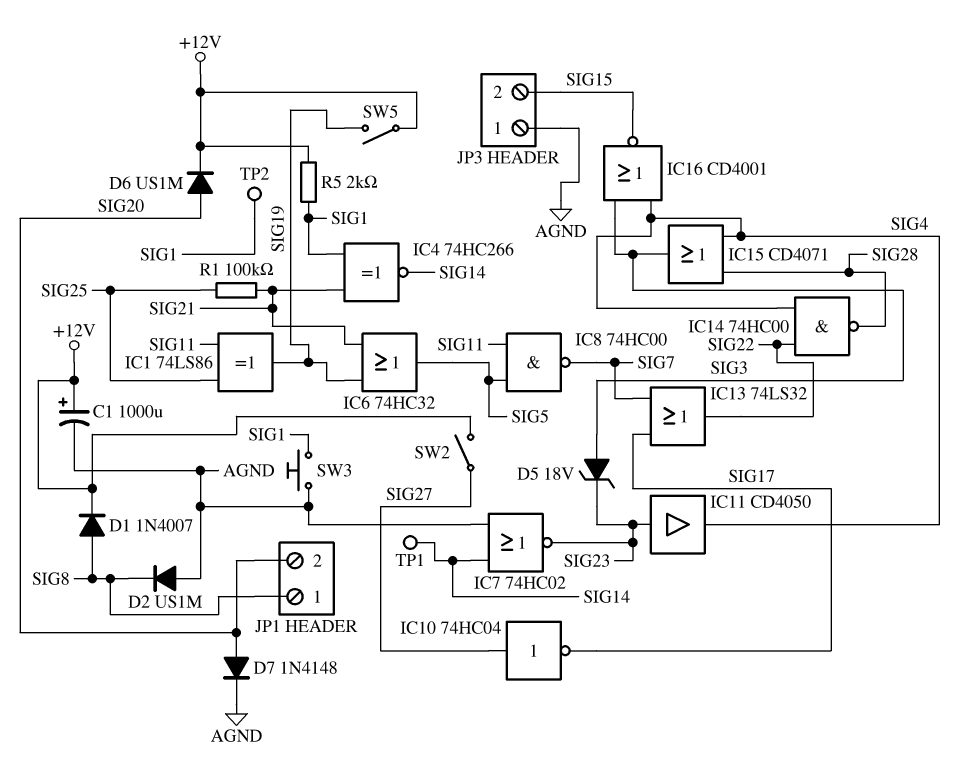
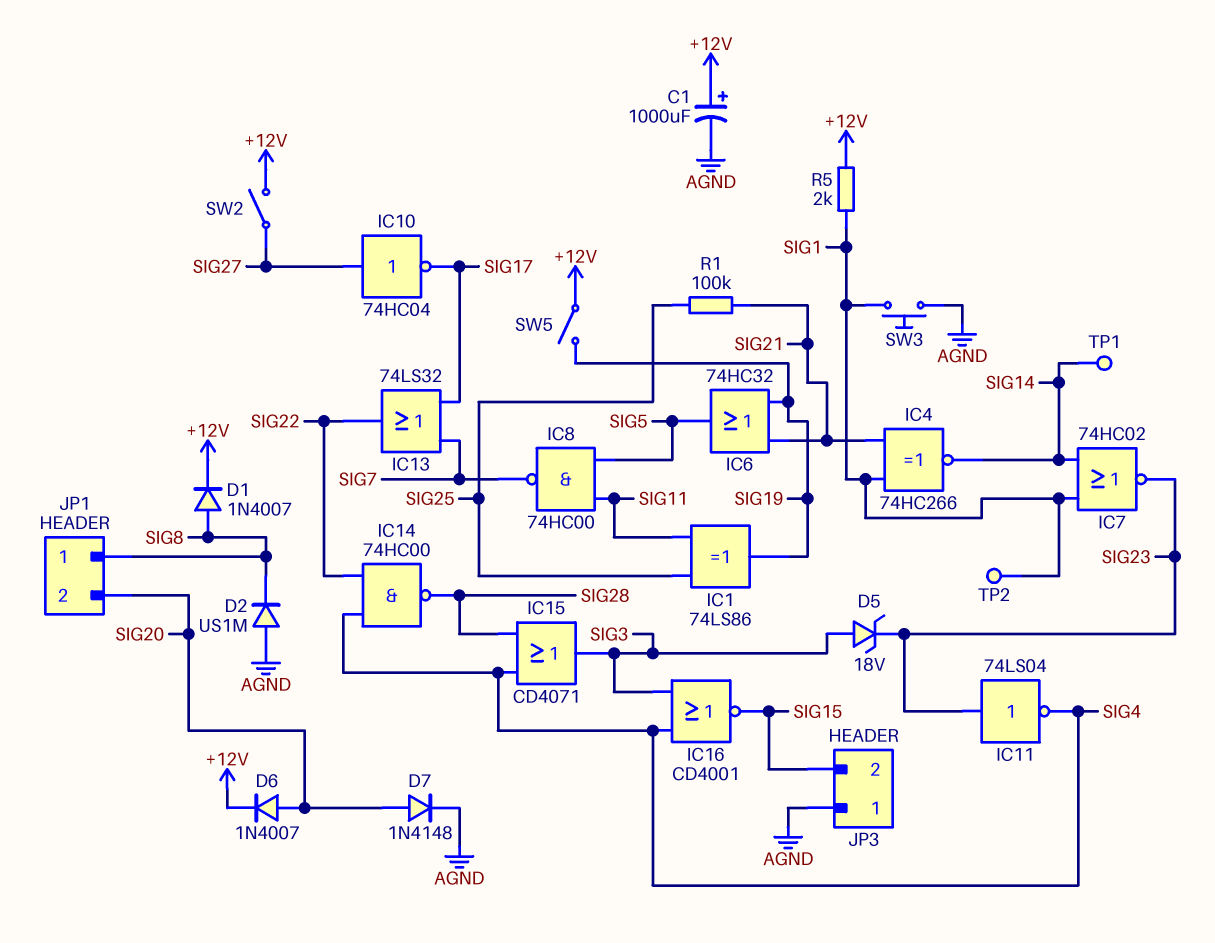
D6: diode US1M (A SIG20, K +12V) -> diode 1N4007 (A SIG20, K +12V)
IC7: NOR 74HC02 (in AGND, in SIG14, out SIG23) -> NOR 74HC02 (in SIG1, in SIG14, out SIG23)
IC11: buffer CD4050 (in SIG23, out SIG4) -> NOT 74LS04 (in SIG23, out SIG4)

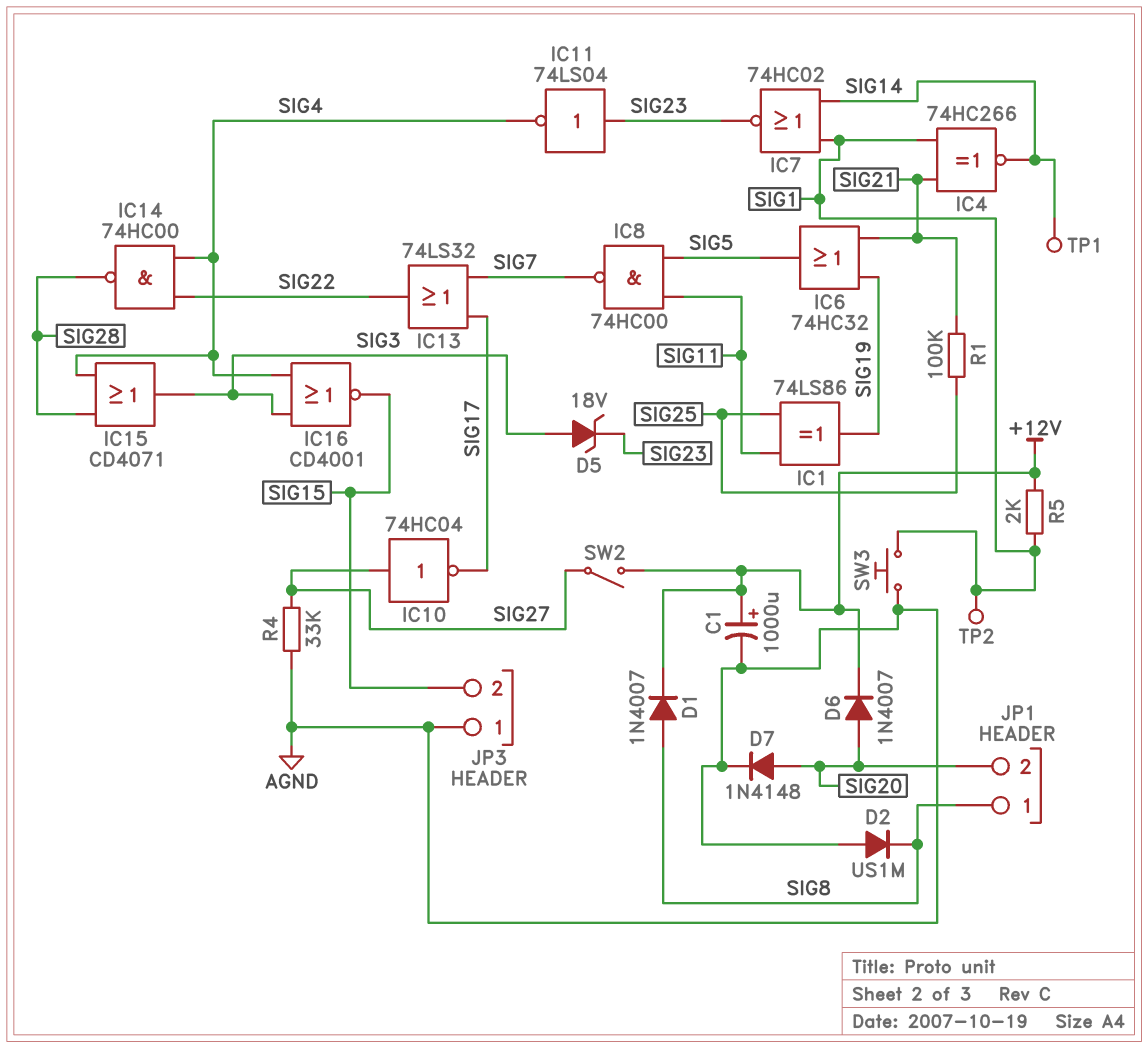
R4: none -> 33k (AGND, SIG27)
SW5: switch (+12V, SIG19) -> none

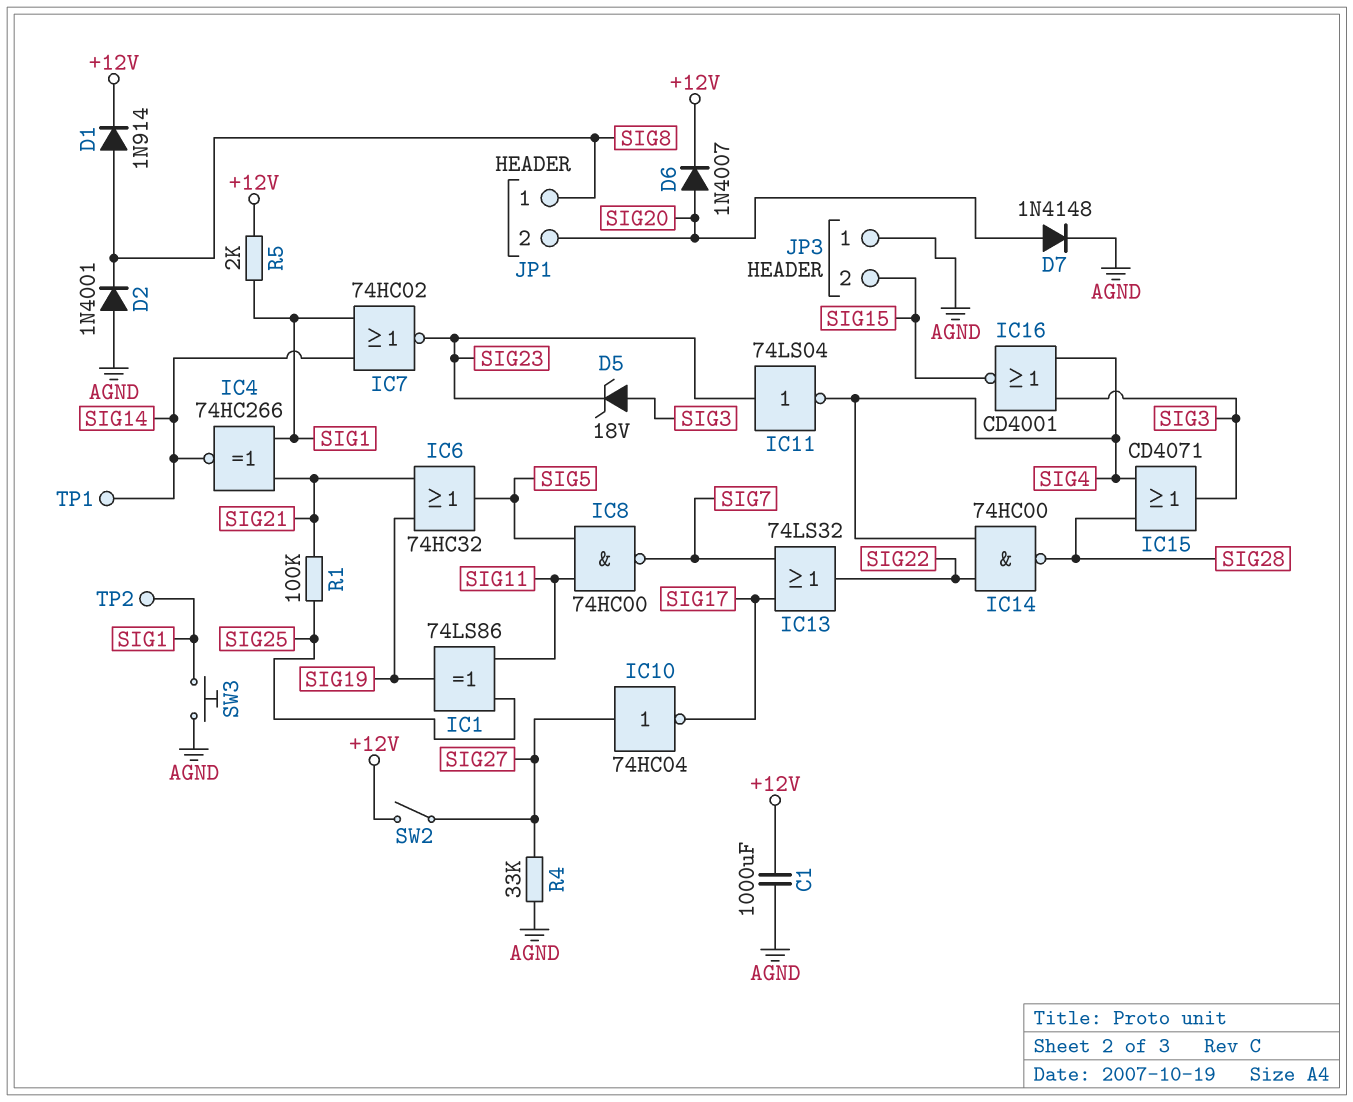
C1: 1000uF (plus +12V, minus AGND) -> 1000uF (+12V, AGND)
D1: diode 1N4007 (A SIG8, K +12V) -> diode 1N914 (A SIG8, K +12V)
D2: diode US1M (A AGND, K SIG8) -> diode 1N4001 (A AGND, K SIG8)

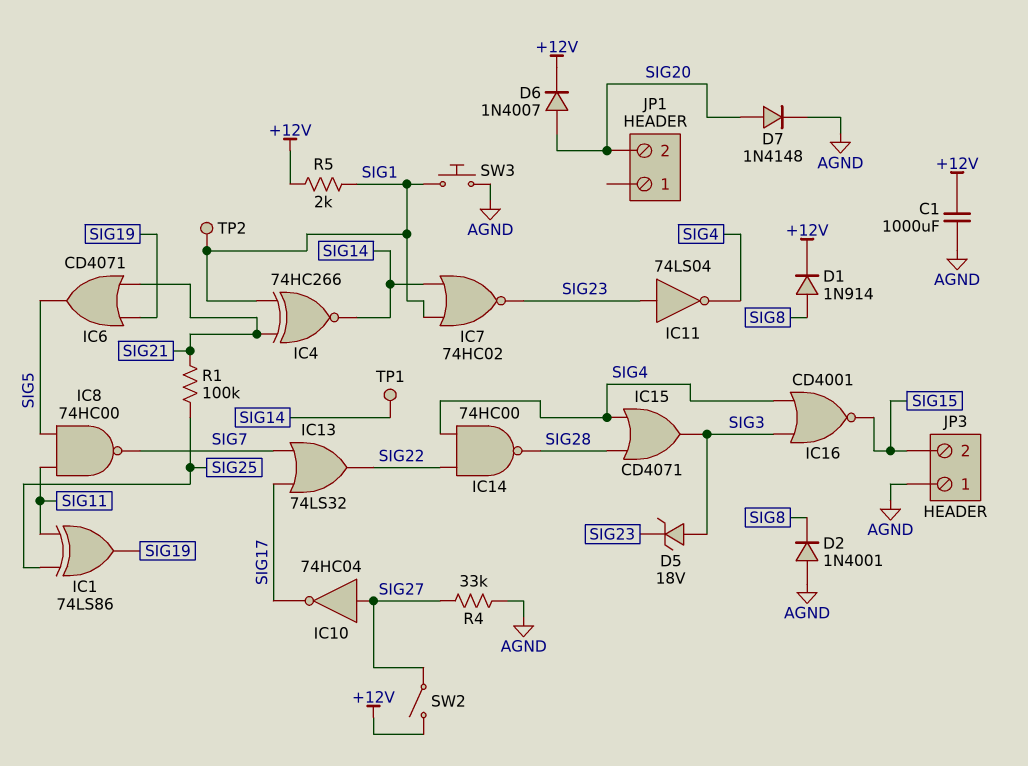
IC6: OR 74HC32 (in SIG19, in SIG21, out SIG5) -> OR CD4071 (in SIG19, in SIG21, out SIG5)
JP1 pin 1: SIG8 -> none

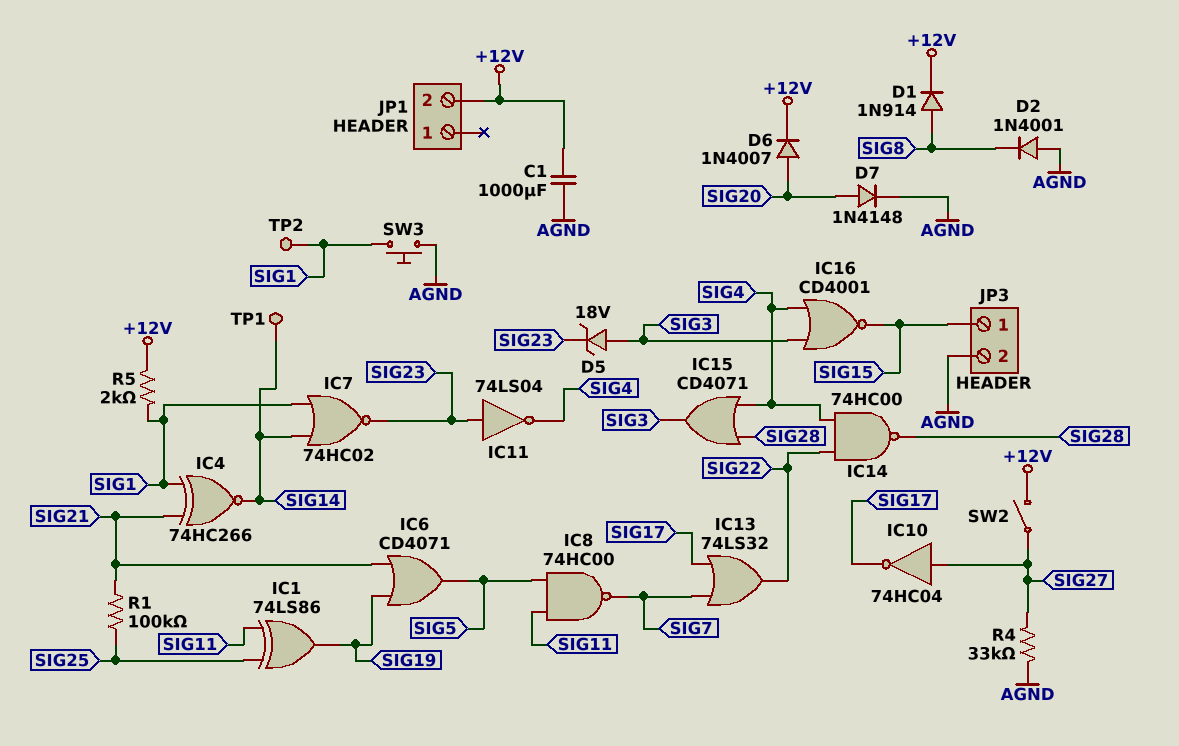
JP1 pin 2: SIG20 -> +12V
JP3 pin 1: AGND -> SIG15
JP3 pin 2: SIG15 -> AGND

